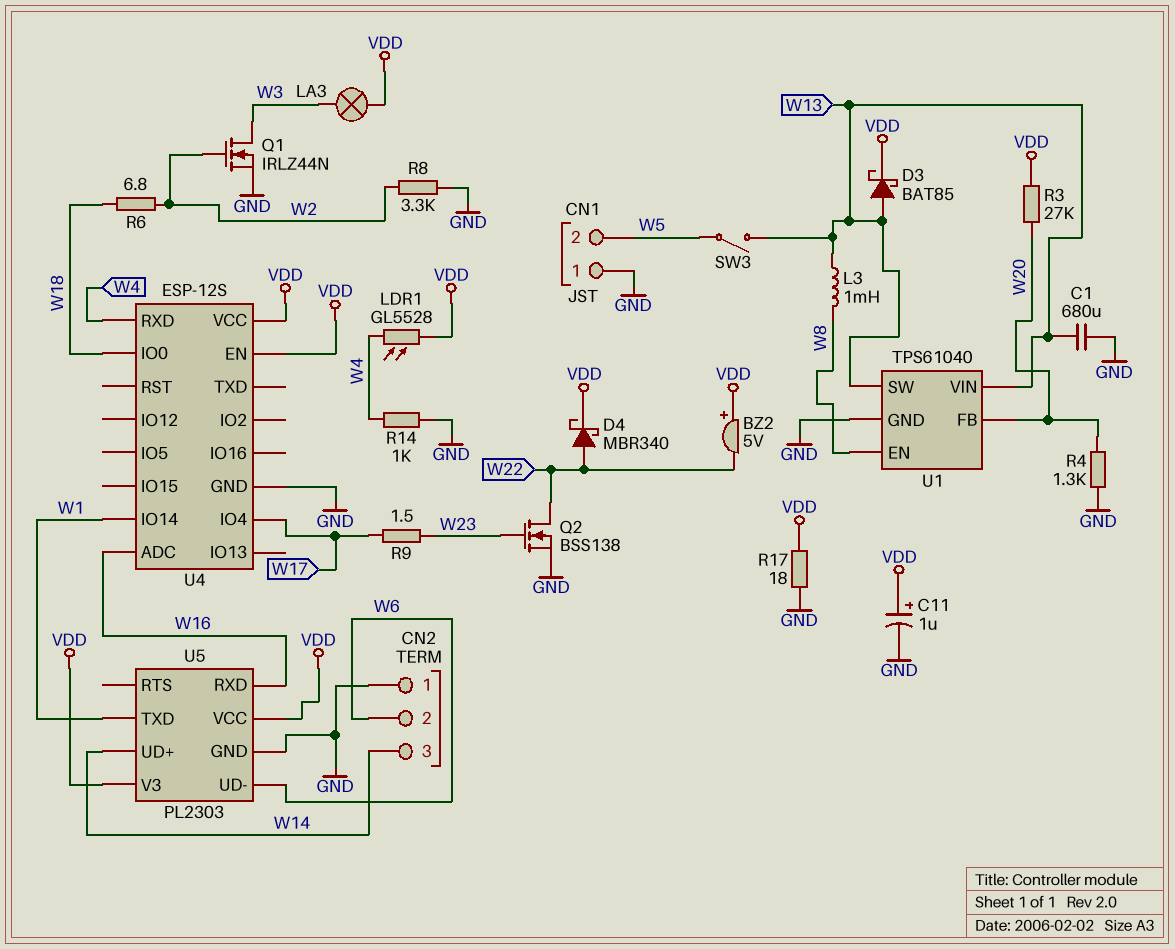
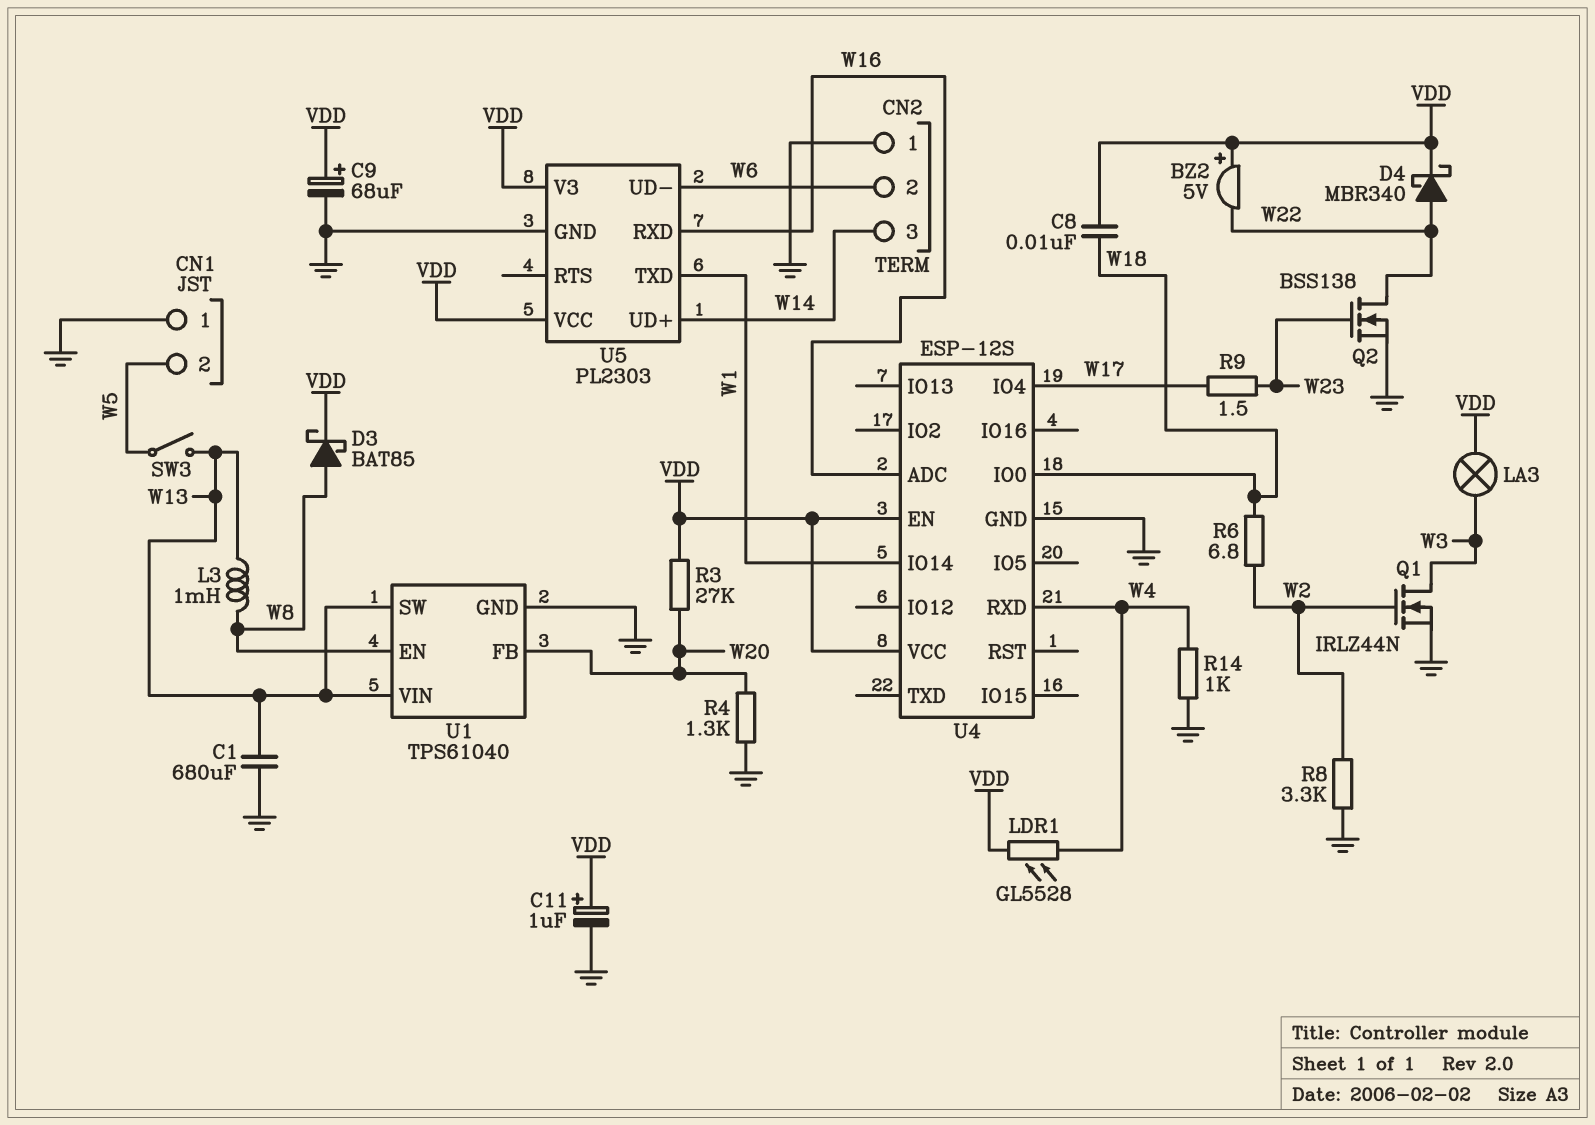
C8: none -> 10nF (VDD, W18)
C9: none -> 68uF (plus VDD, minus GND)
D3: schottky BAT85 (A W13, K VDD) -> schottky BAT85 (A W8, K VDD)
R17: 18 (GND, VDD) -> none

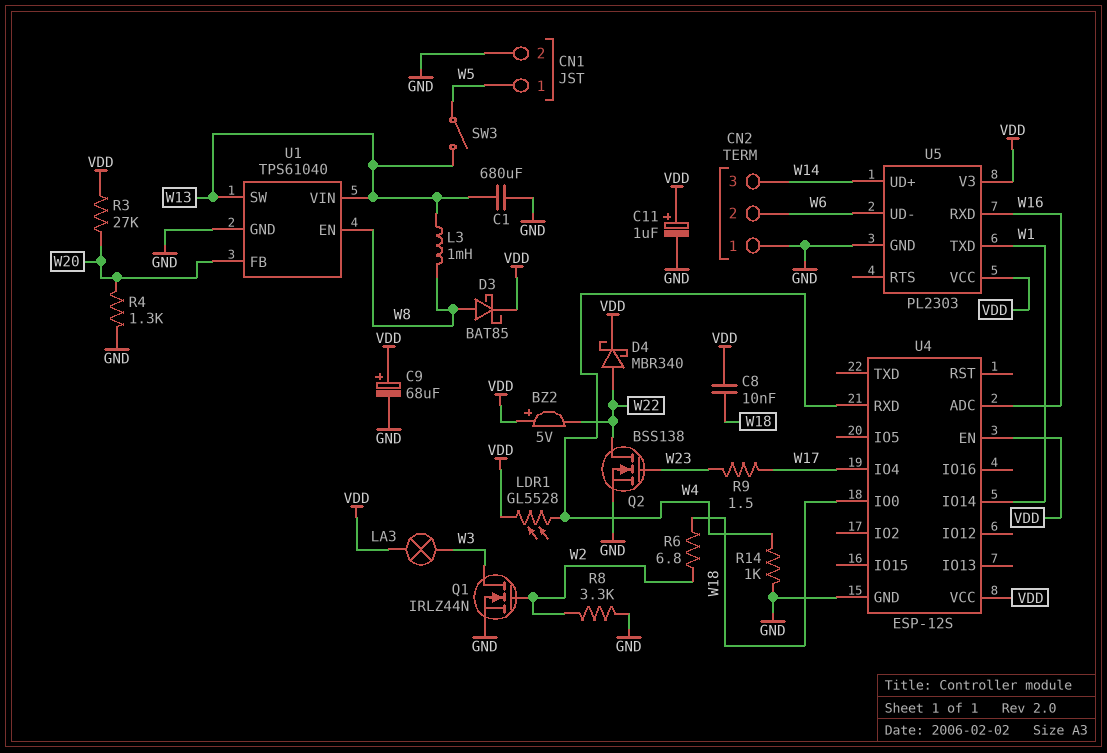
CN1 pin 1: GND -> W5
CN1 pin 2: W5 -> GND

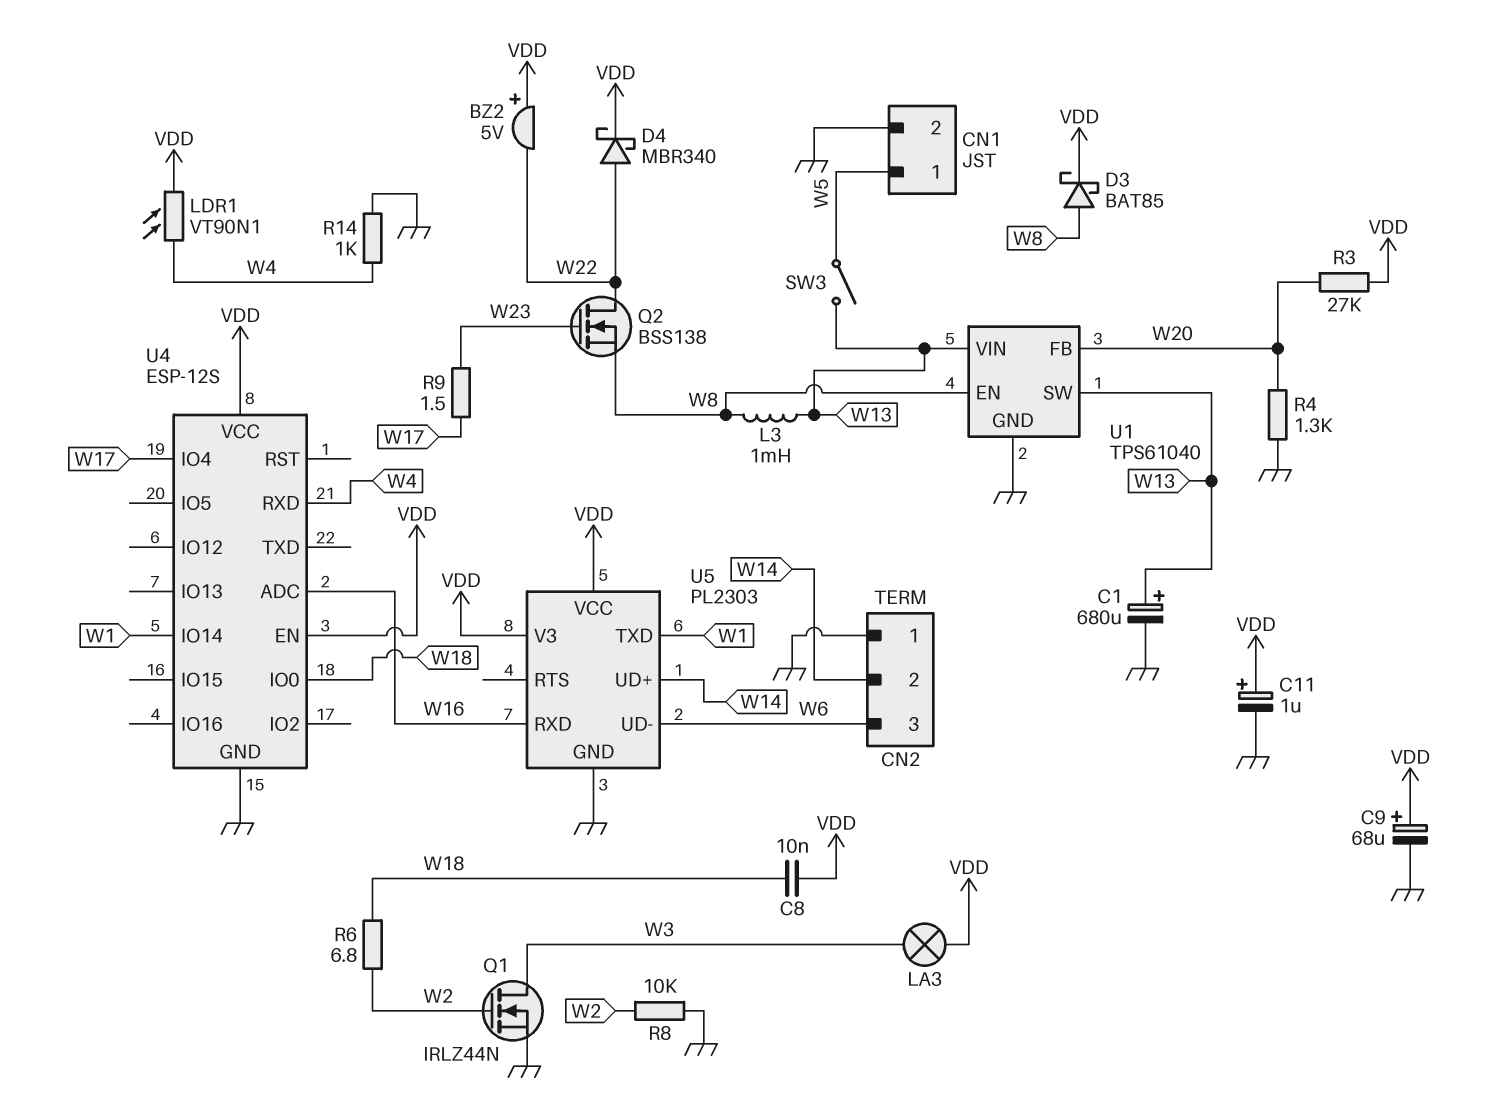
C1: 680uF (GND, W13) -> 680uF (plus W13, minus GND)
CN2 pin 2: W6 -> W14
CN2 pin 3: W14 -> W6
LDR1: GL5528 (VDD, W4) -> VT90N1 (VDD, W4)
Q2: NMOS BSS138 (G W23, D W22, S GND) -> NMOS BSS138 (G W23, D W22, S W8)
R8: 3.3k (GND, W2) -> 10k (GND, W2)

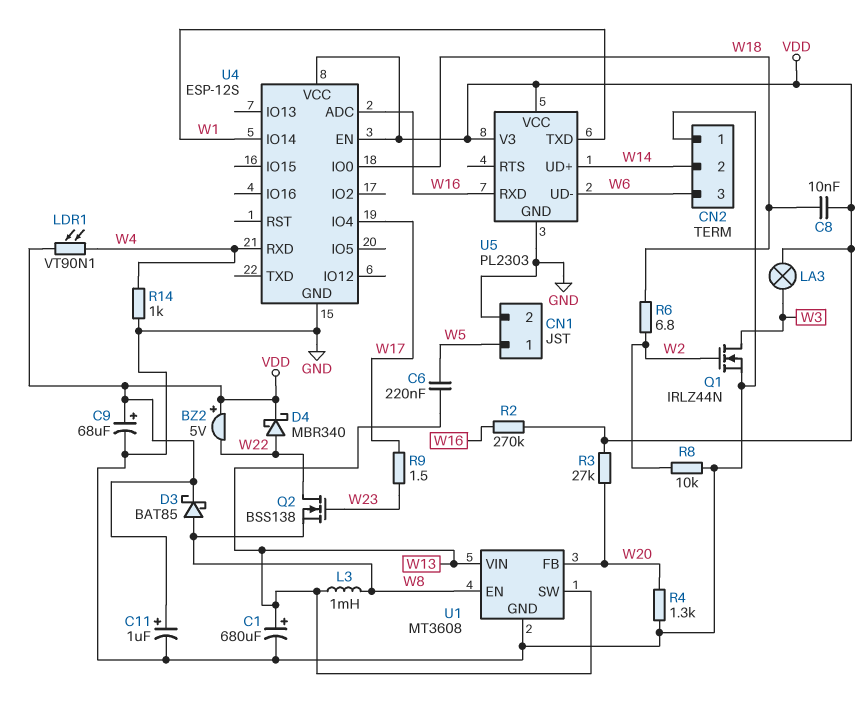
C6: none -> 220nF (W5, W13)
R2: none -> 270k (VDD, W16)
SW3: switch (W5, W13) -> none
U1: TPS61040 -> MT3608

